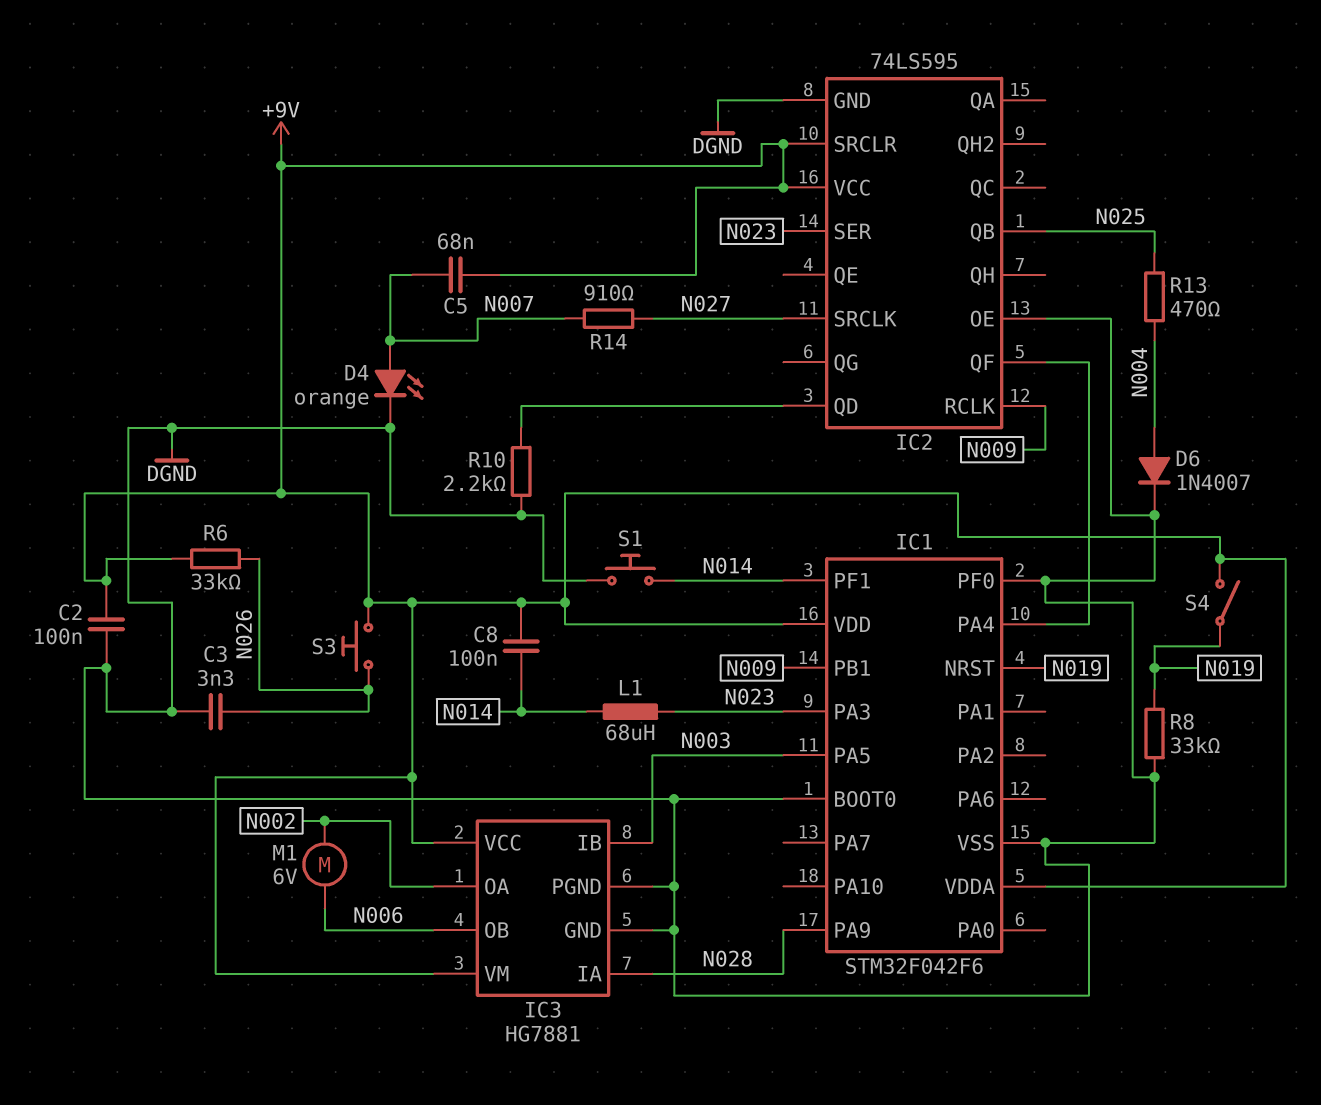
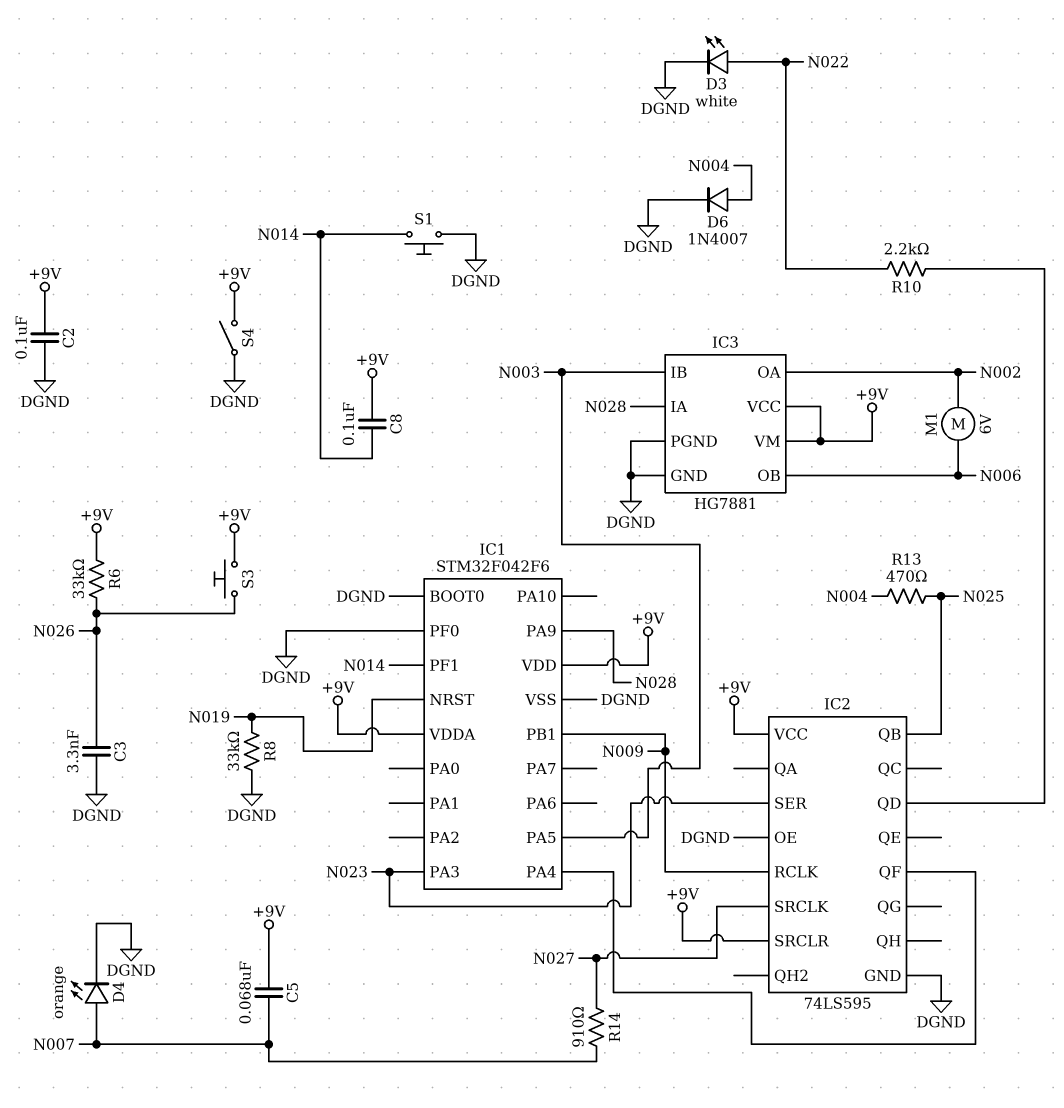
D3: none -> LED white (A N022, K DGND)
L1: 68uH (N014, N023) -> none
R10: 2.2k (DGND, IC2/QD) -> 2.2k (IC2/QD, N022)
S4: switch (+9V, N019) -> switch (+9V, DGND)

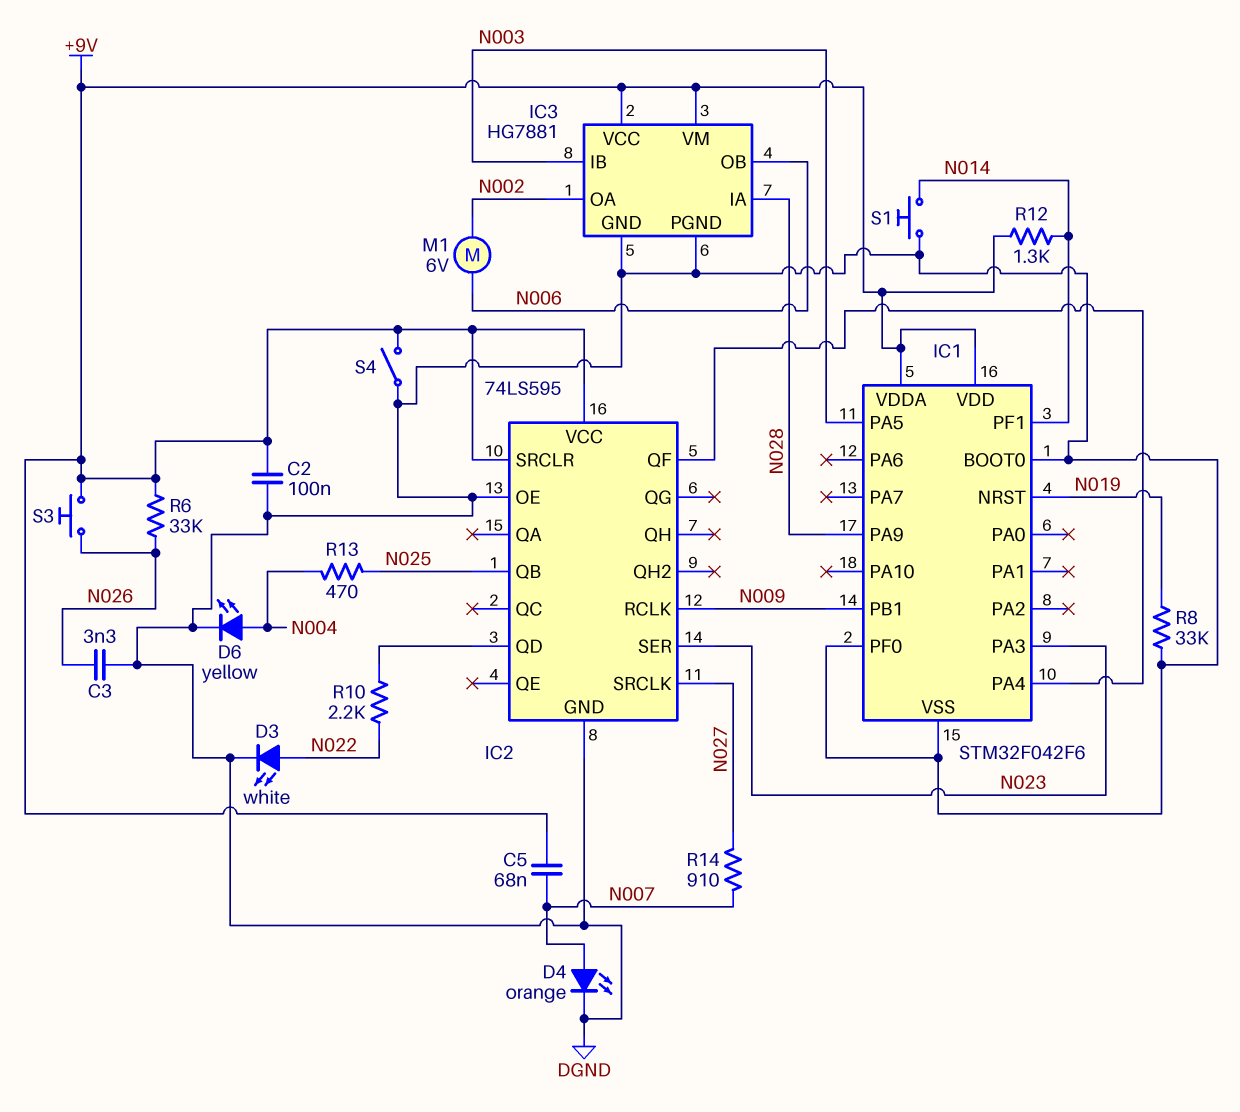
C8: 100nF (+9V, N014) -> none
D6: diode 1N4007 (A N004, K DGND) -> LED yellow (A N004, K DGND)
R12: none -> 1.3k (+9V, N014)

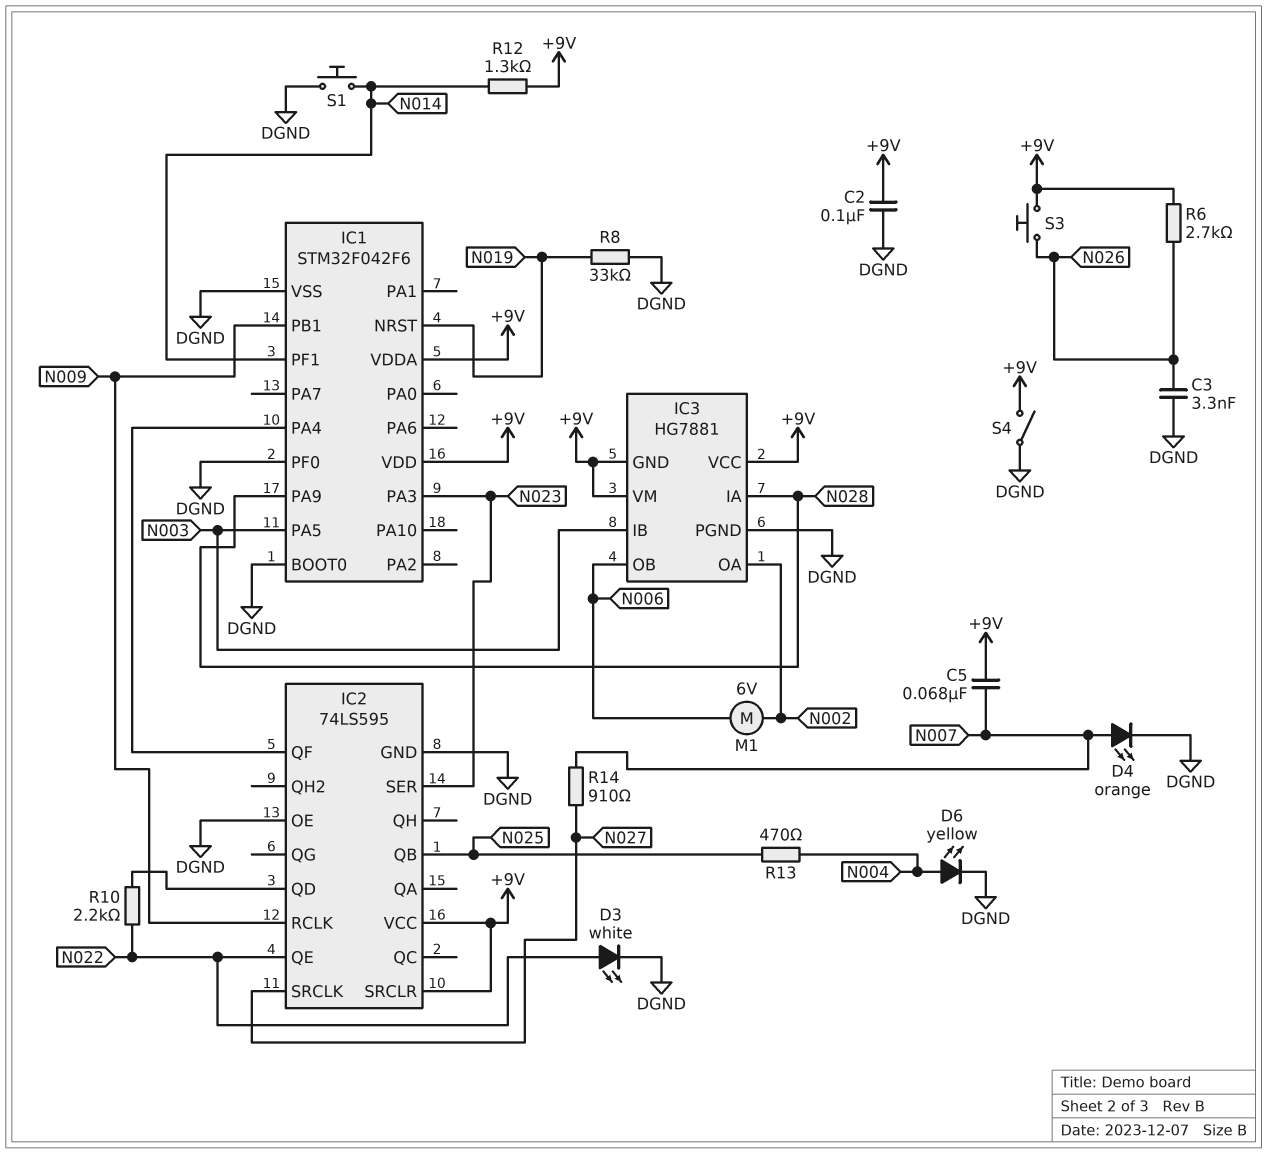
IC2 pin QE: none -> N022
IC3 pin GND: DGND -> +9V
R6: 33k (+9V, N026) -> 2.7k (+9V, N026)

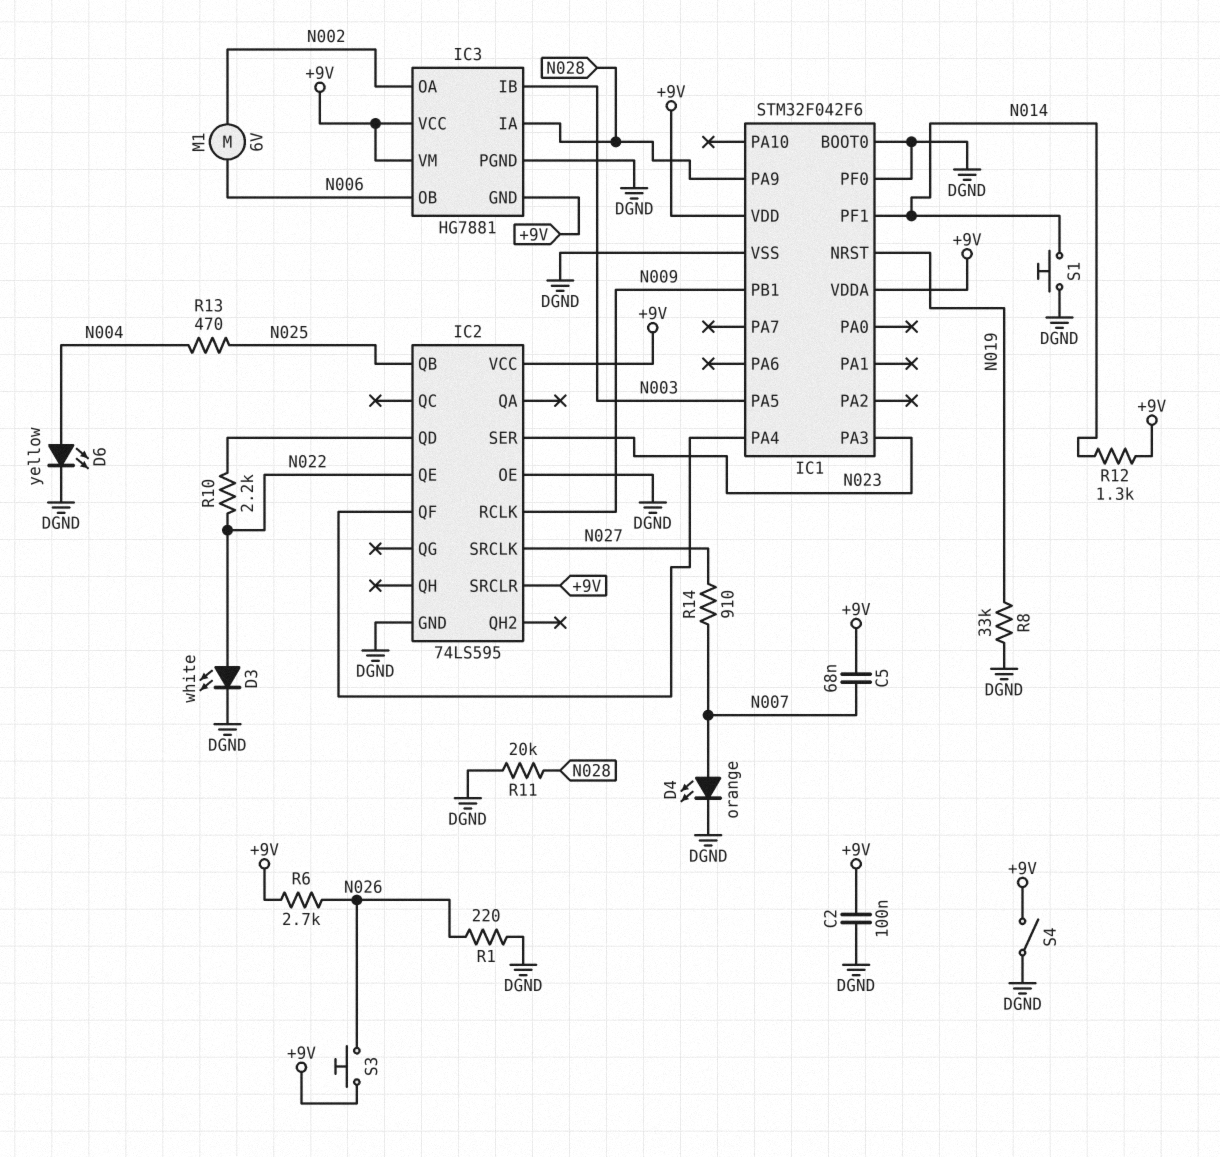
C3: 3.3nF (DGND, N026) -> none
R1: none -> 220 (DGND, N026)
R11: none -> 20k (DGND, N028)

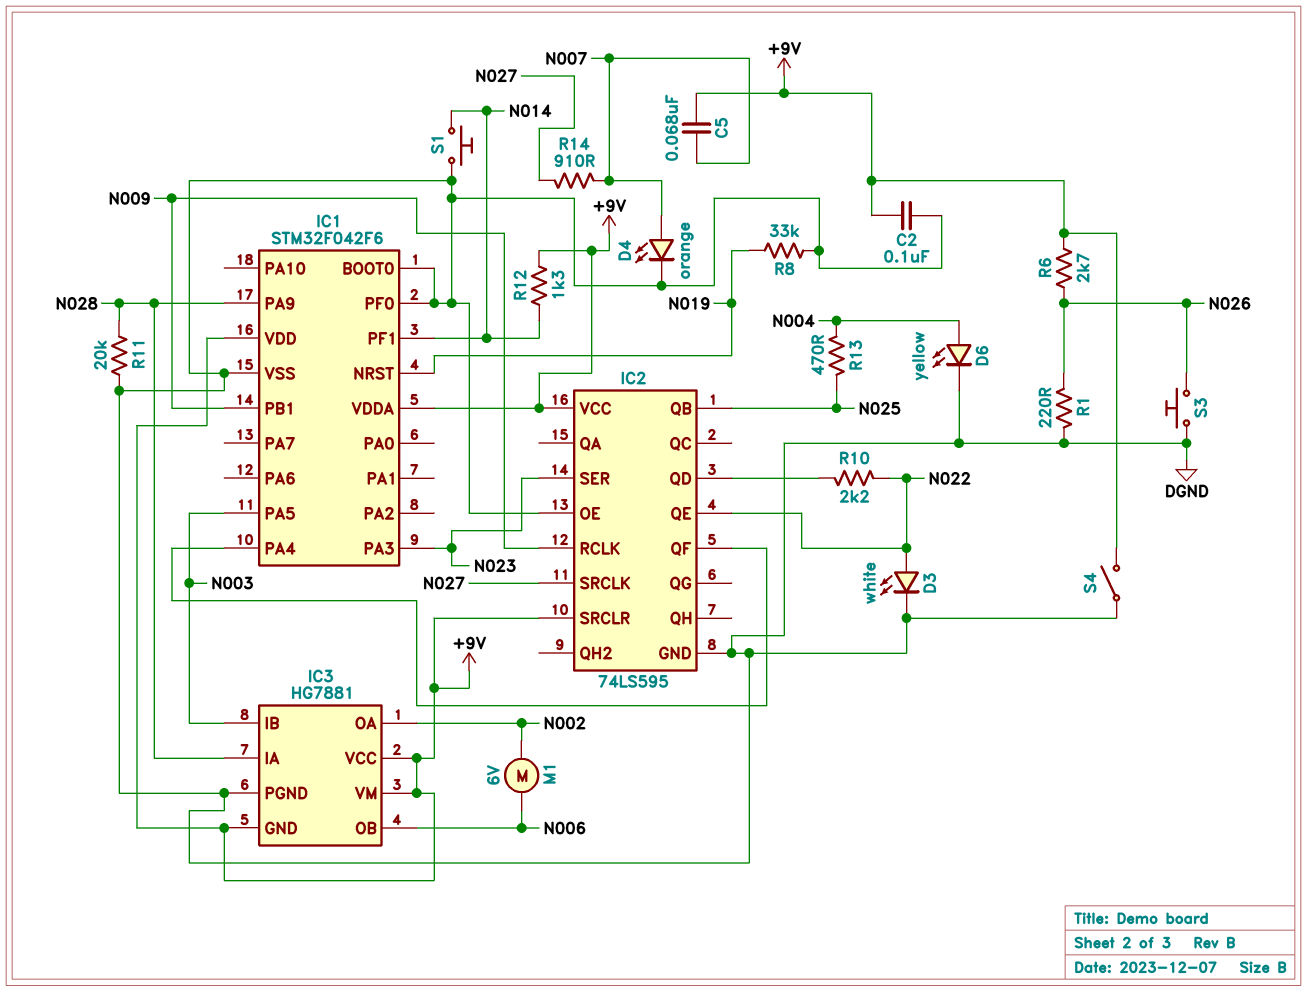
S3: button (+9V, N026) -> button (DGND, N026)

